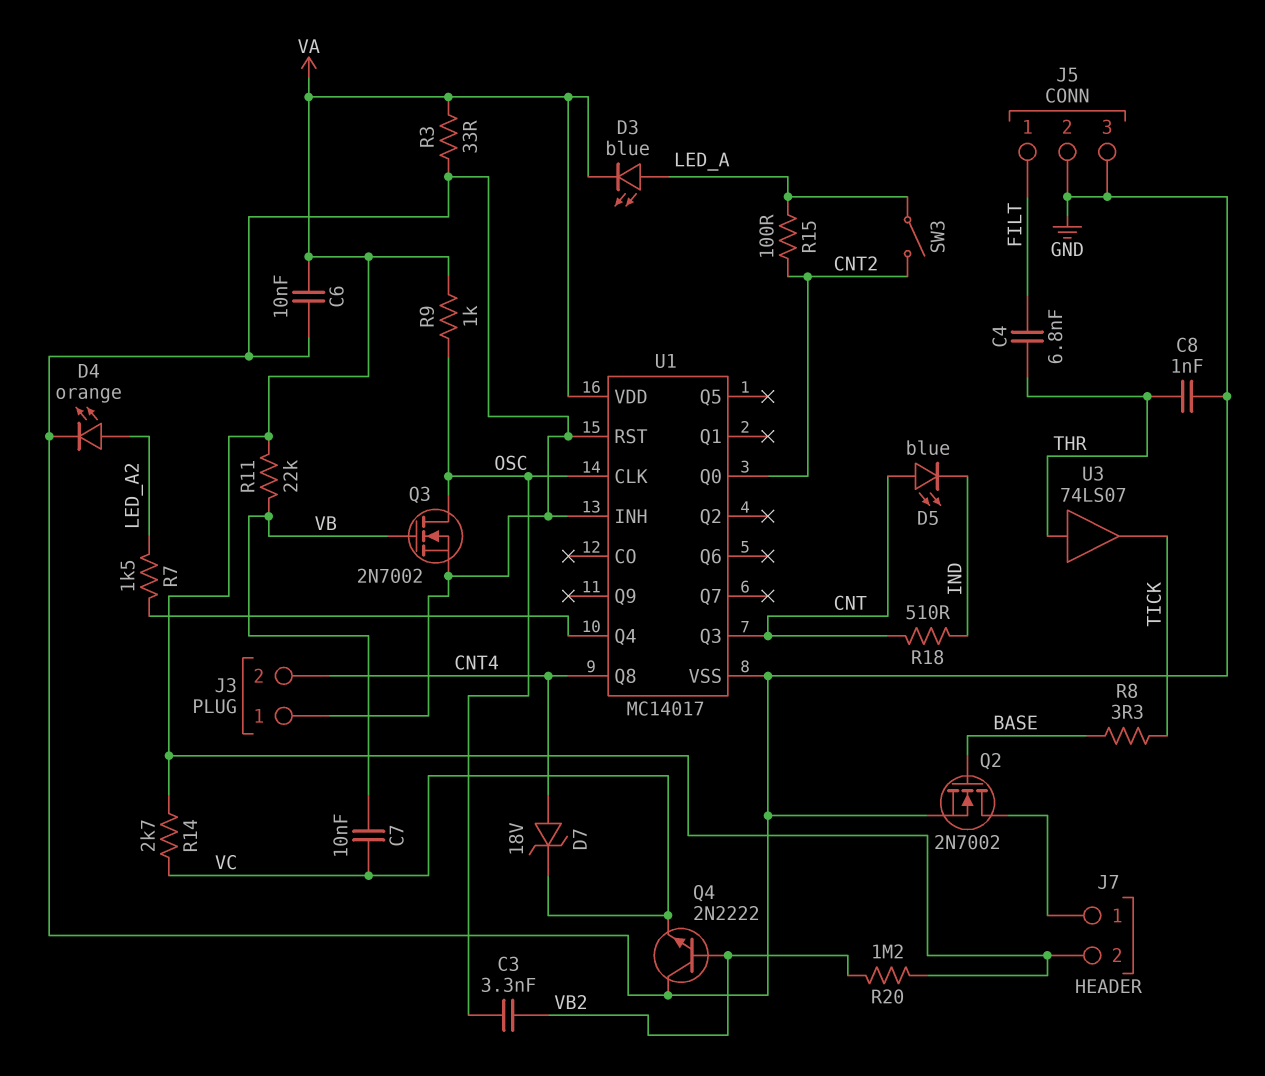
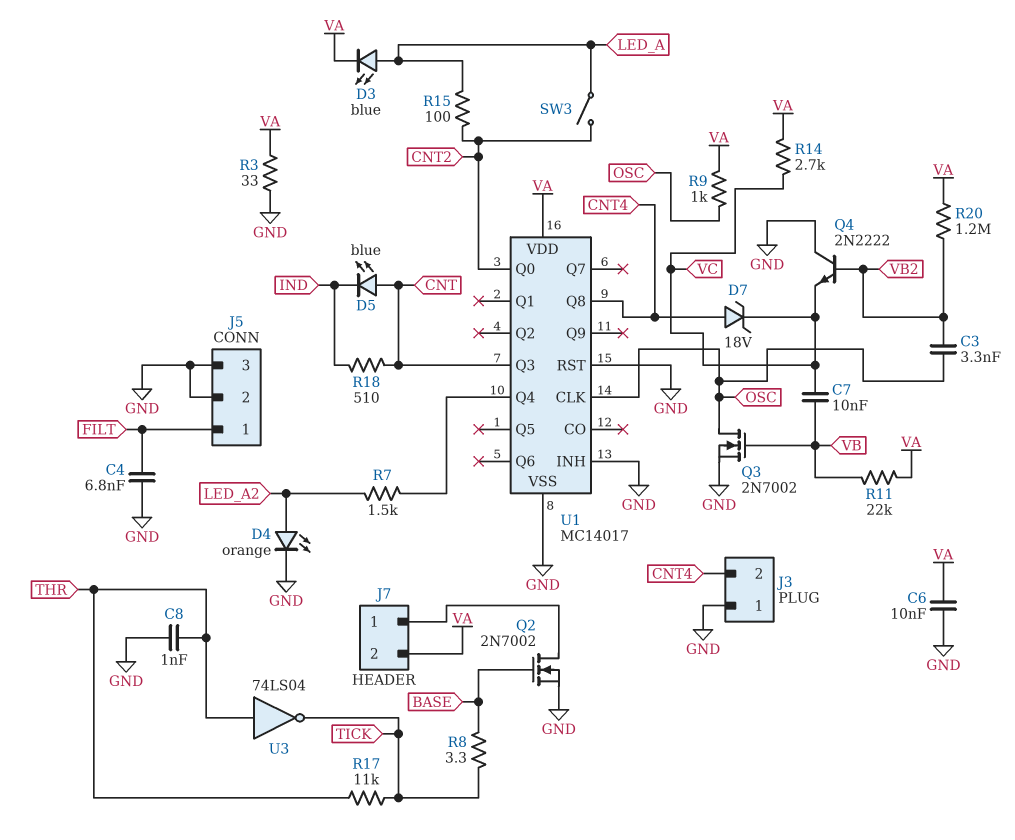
C4: 6.8nF (FILT, THR) -> 6.8nF (FILT, GND)
R17: none -> 11k (THR, TICK)
U3: buffer 74LS07 (in THR, out TICK) -> NOT 74LS04 (in THR, out TICK)

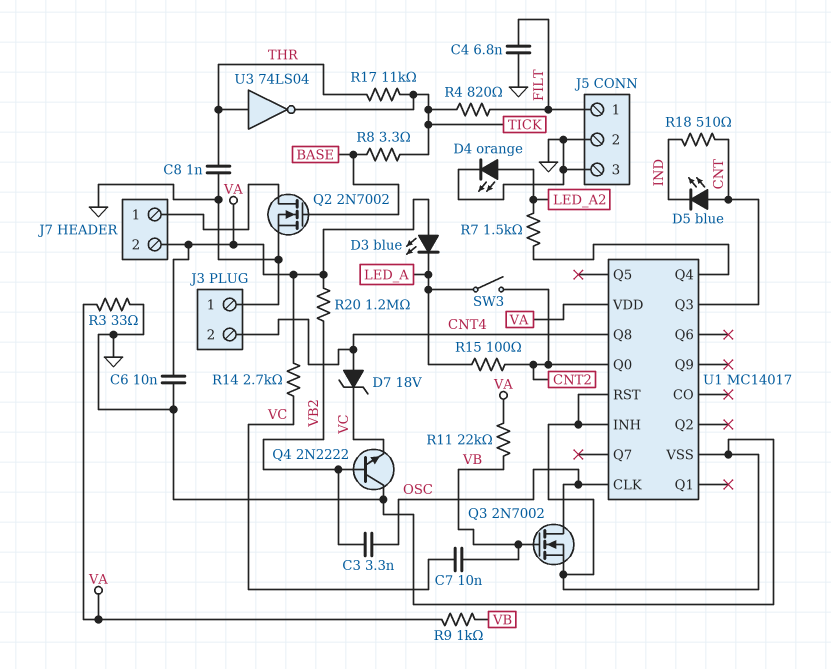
D3: LED blue (A LED_A, K VA) -> LED blue (A VA, K LED_A)
R4: none -> 820 (FILT, TICK)
R9: 1k (OSC, VA) -> 1k (VA, VB)

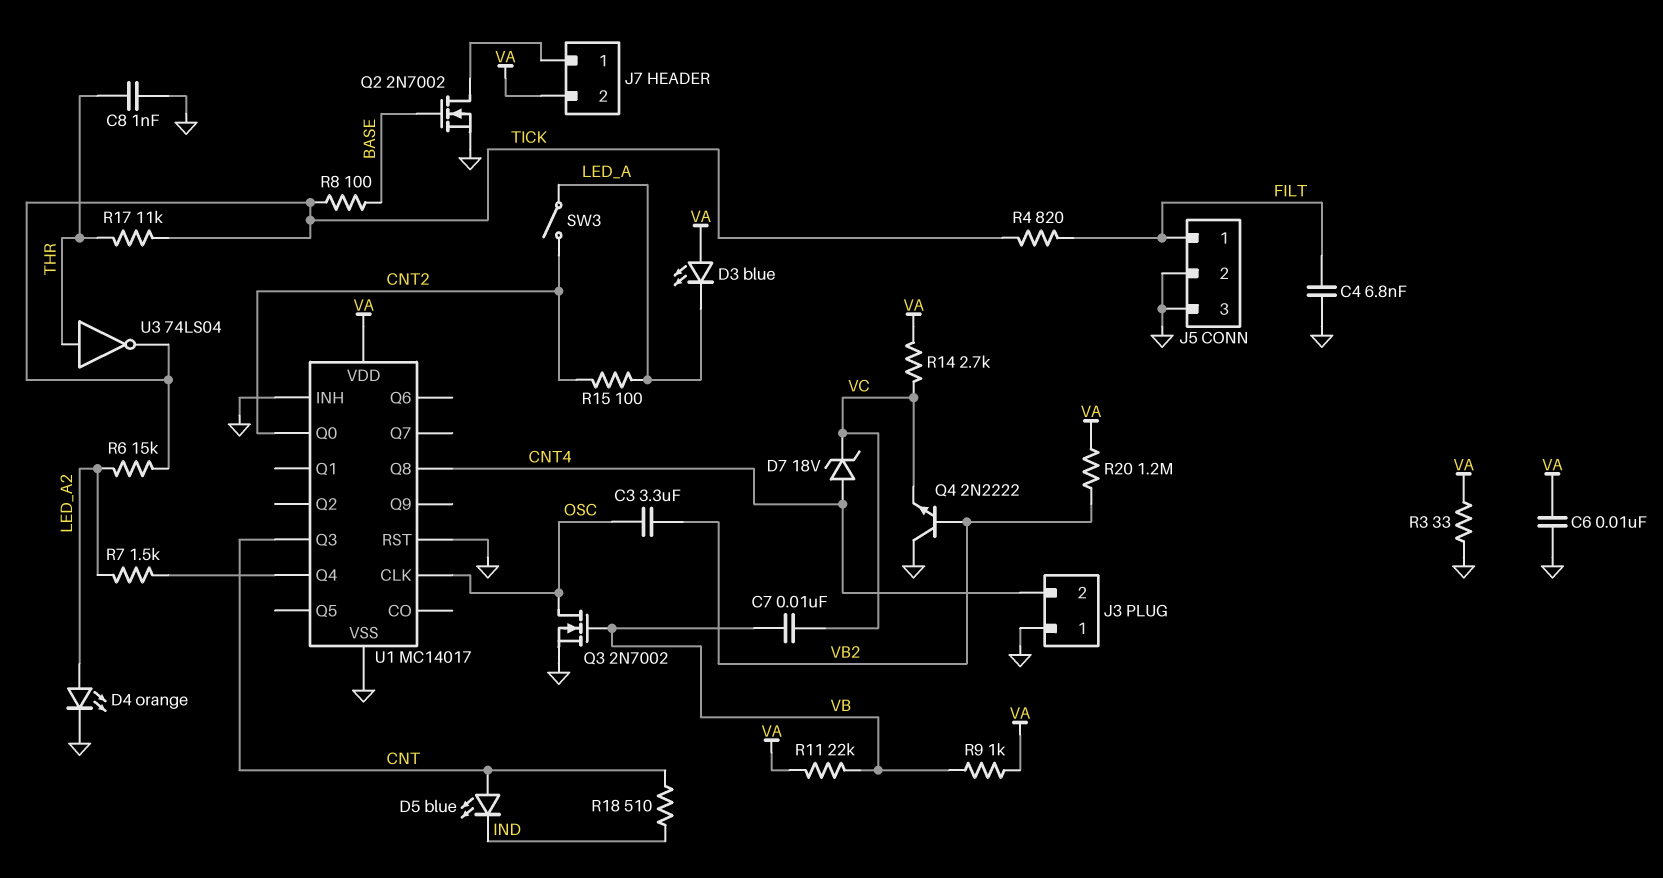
C3: 3.3nF (OSC, VB2) -> 3.3uF (OSC, VB2)
R6: none -> 15k (LED_A2, TICK)
R8: 3.3 (BASE, TICK) -> 100 (BASE, TICK)

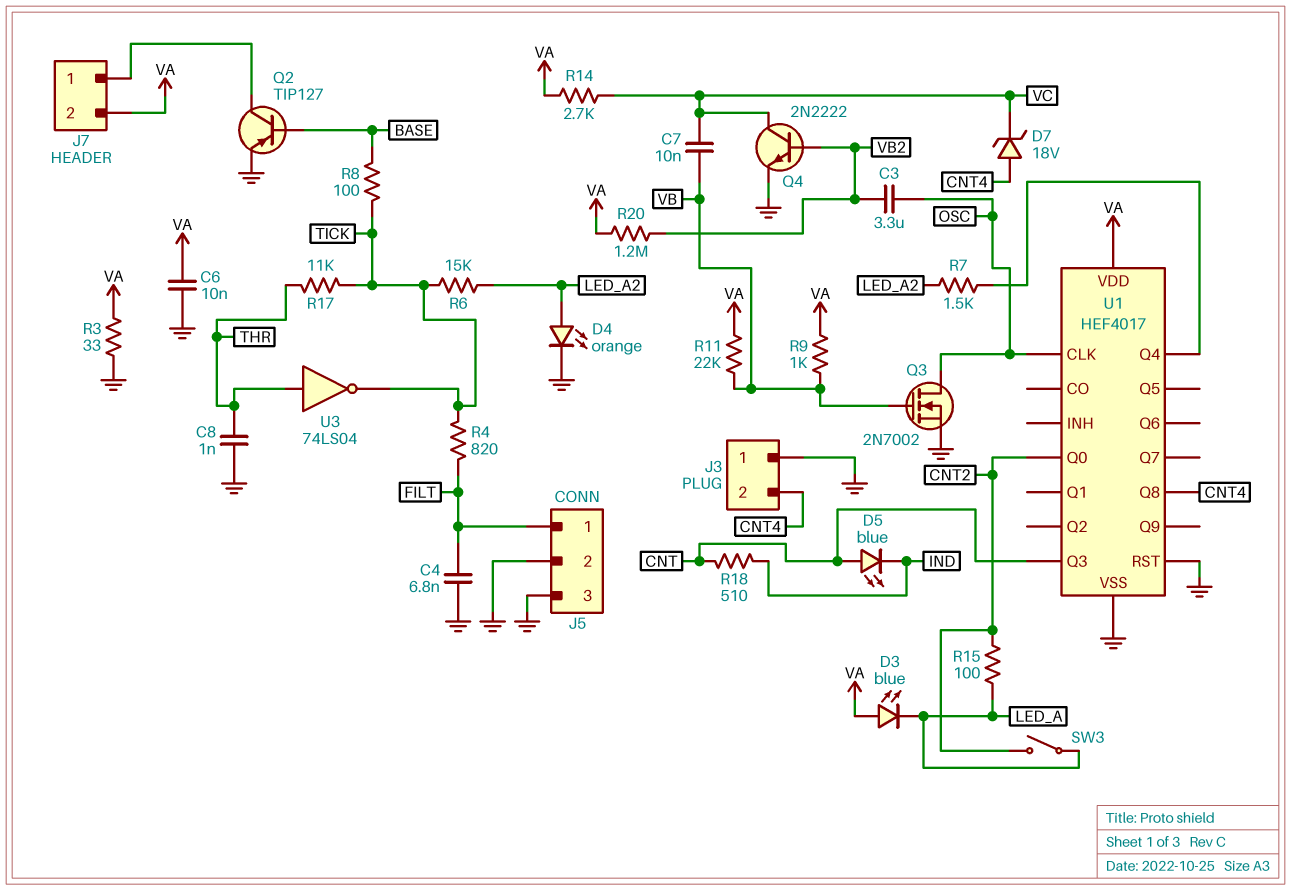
Q2: NMOS 2N7002 (G BASE, D J7/1, S GND) -> PNP TIP127 (B BASE, C J7/1, E GND)
Q4: NPN 2N2222 (B VB2, C GND, E VC) -> NPN 2N2222 (B VB2, C VC, E GND)
U1: MC14017 -> HEF4017
U1 pin INH: GND -> none

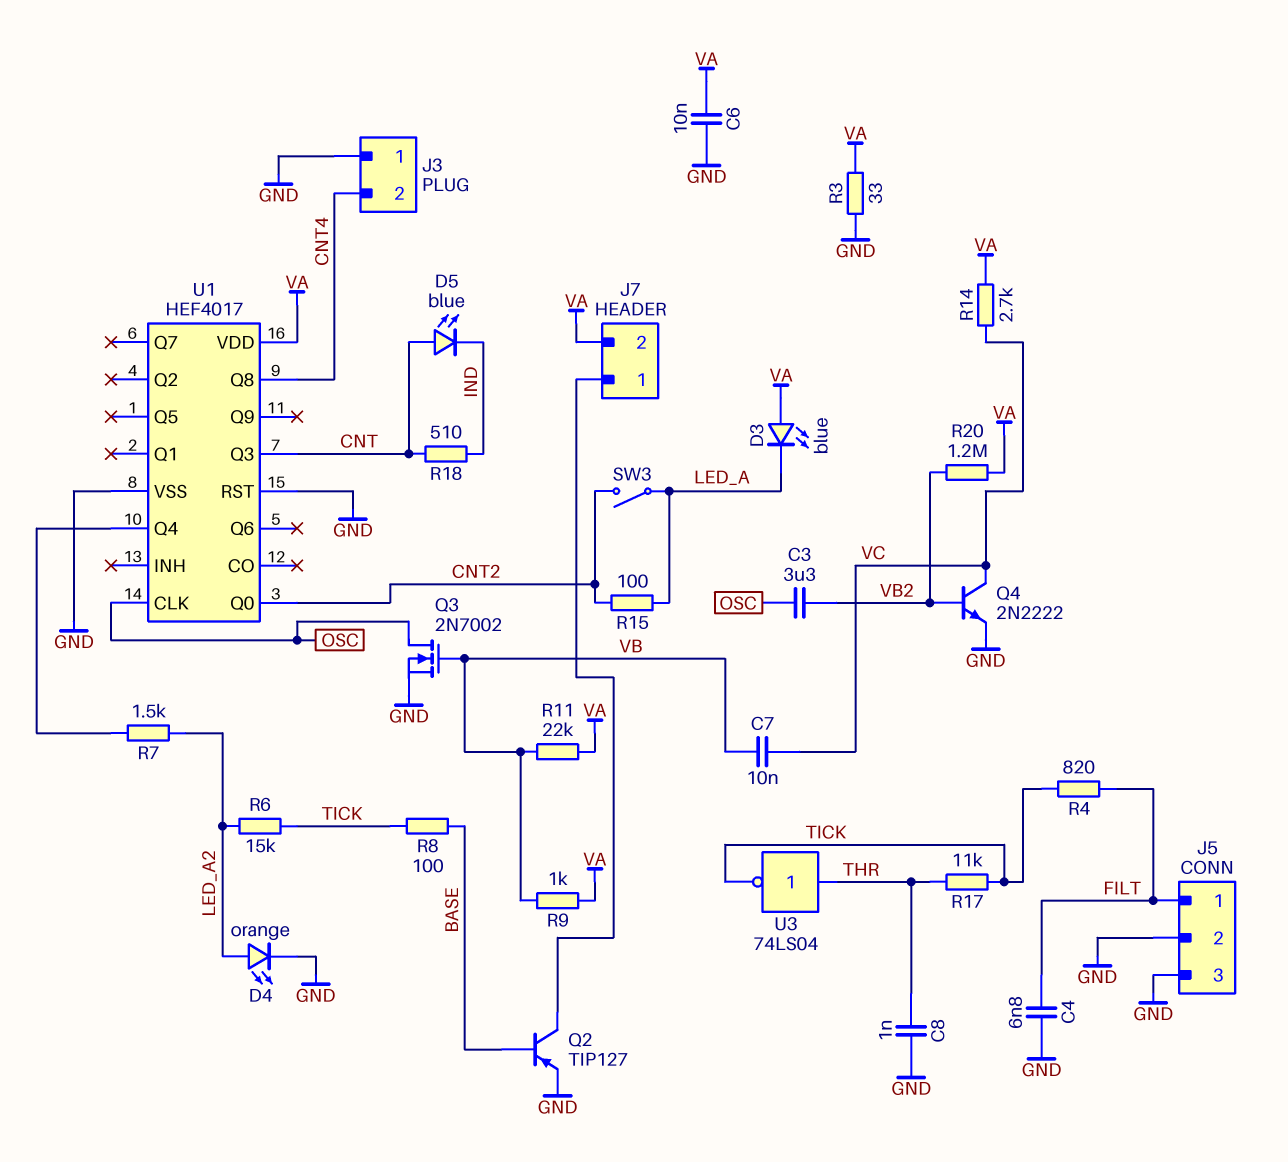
D7: zener 18V (A CNT4, K VC) -> none

